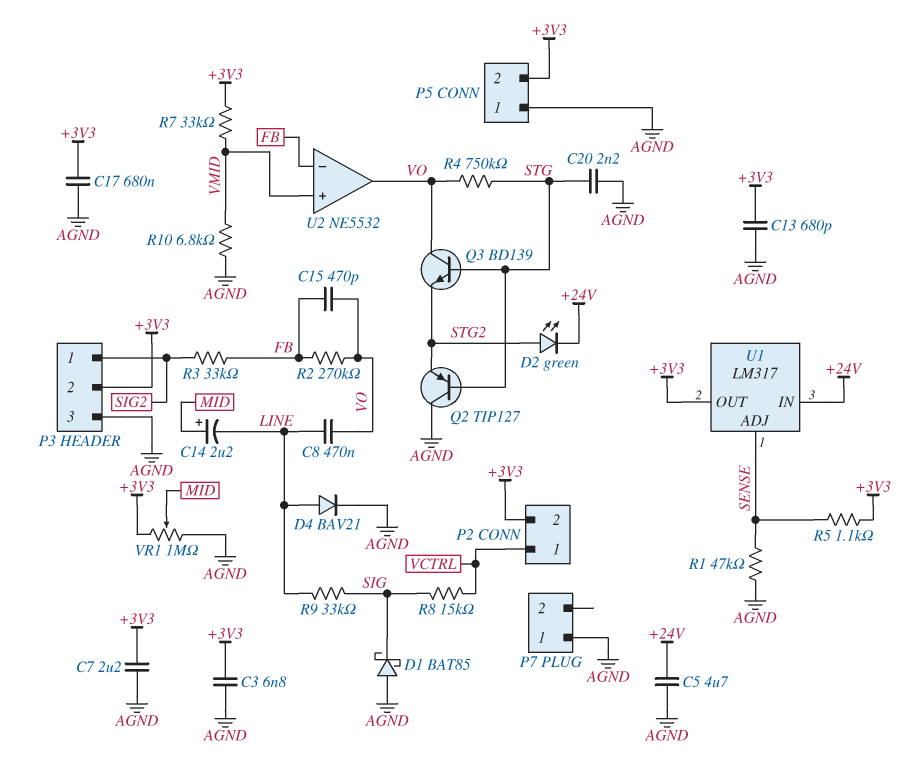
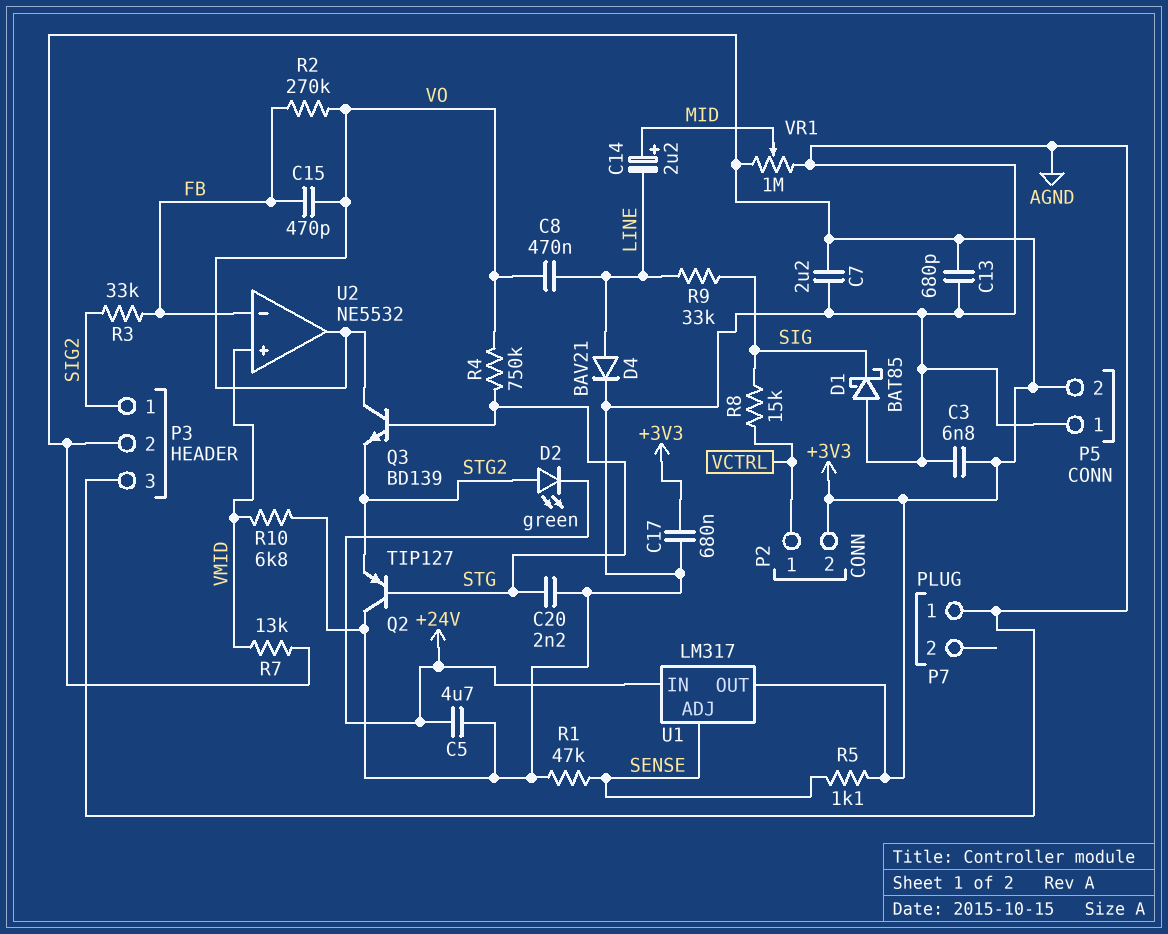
R7: 33k (+3V3, VMID) -> 13k (+3V3, VMID)

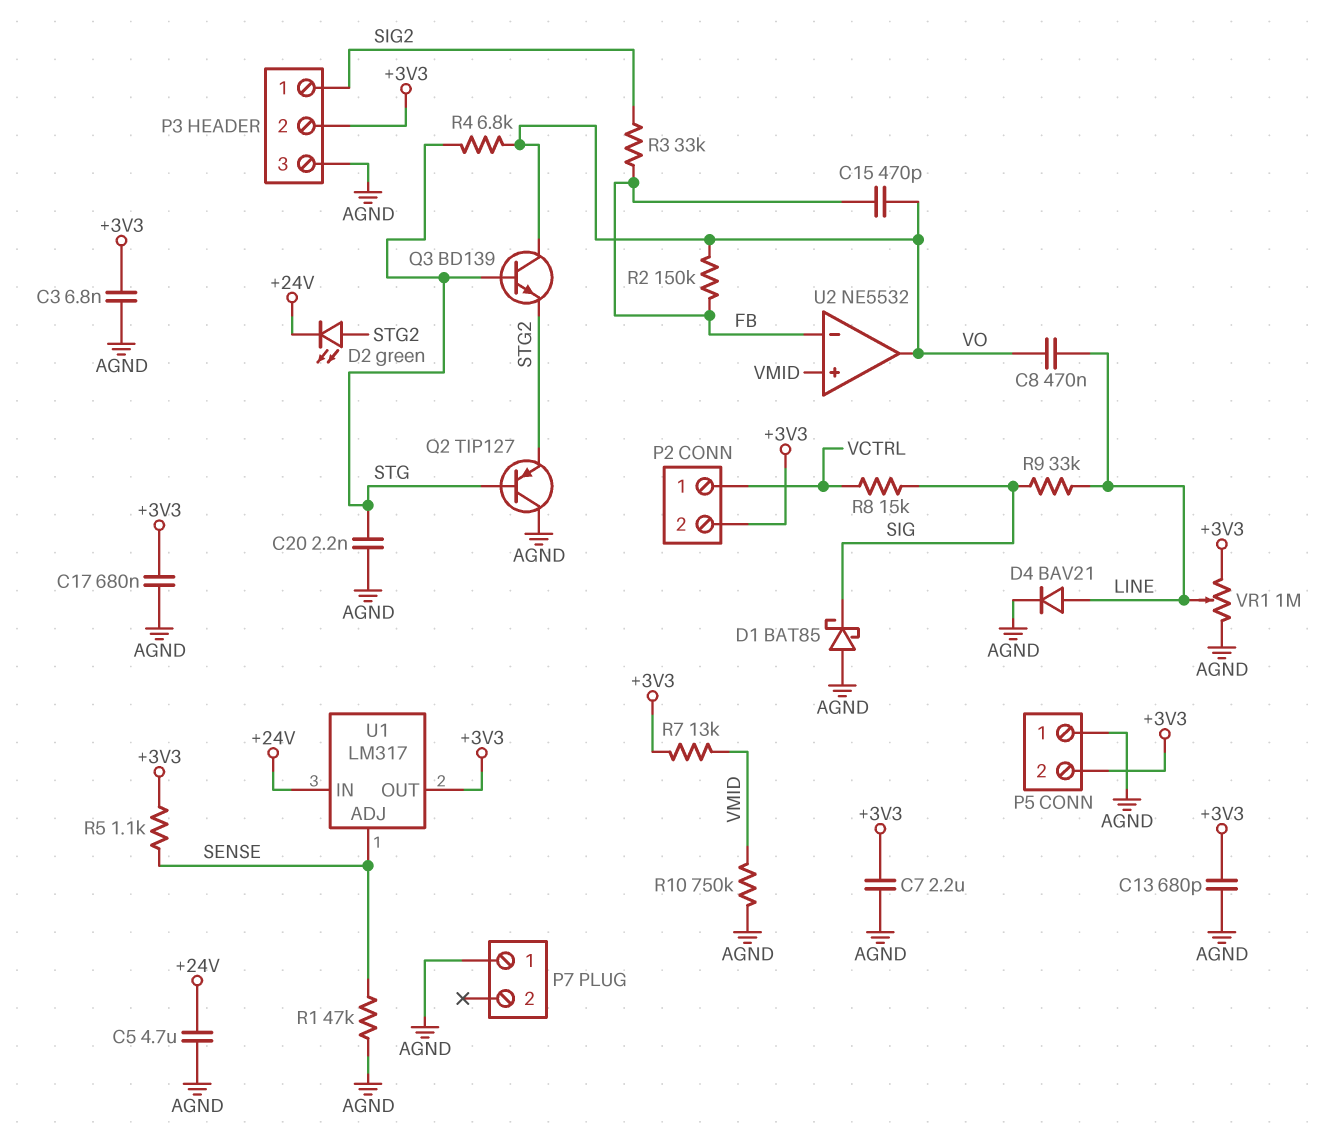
C14: 2.2uF (plus MID, minus LINE) -> none
R2: 270k (FB, VO) -> 150k (FB, VO)
R4: 750k (STG, VO) -> 6.8k (STG, VO)
R10: 6.8k (AGND, VMID) -> 750k (AGND, VMID)
VR1: 1M (+3V3, AGND, wiper MID) -> 1M (+3V3, AGND, wiper LINE)

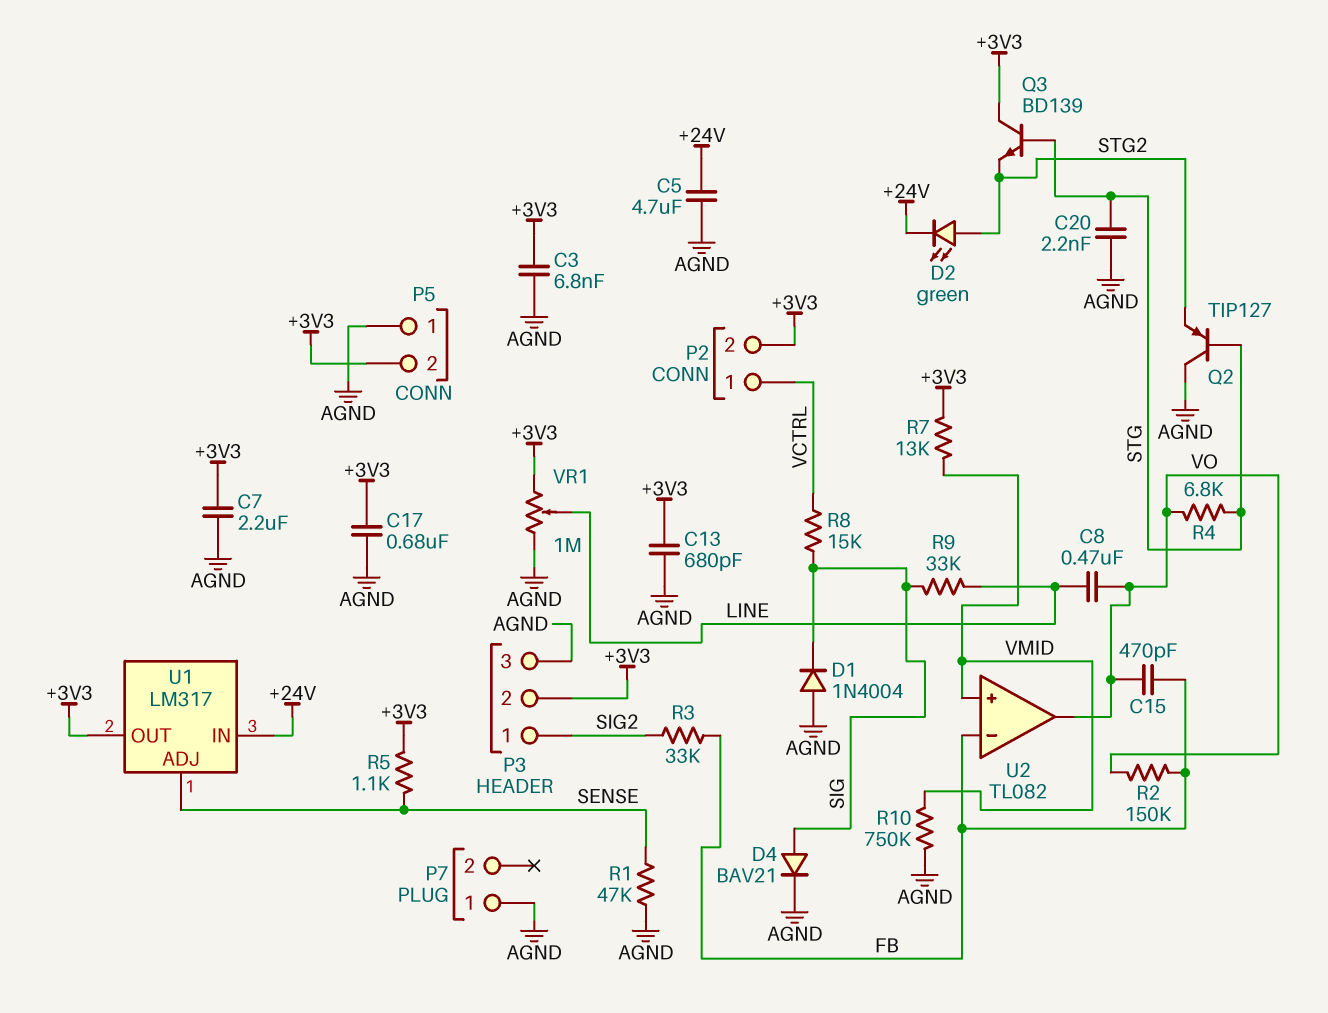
D1: schottky BAT85 (A AGND, K SIG) -> diode 1N4004 (A AGND, K SIG)
D4: diode BAV21 (A LINE, K AGND) -> diode BAV21 (A SIG, K AGND)
Q3: NPN BD139 (B STG, C VO, E STG2) -> NPN BD139 (B STG, C +3V3, E STG2)
U2: NE5532 -> TL082

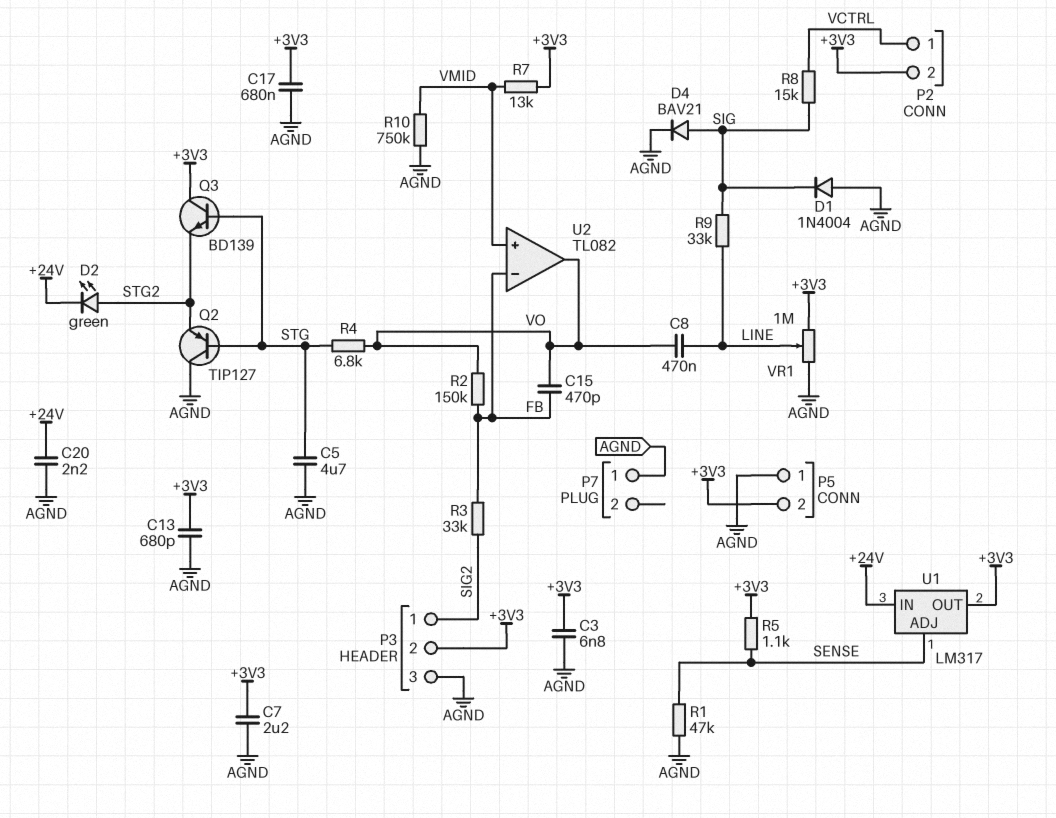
C5: 4.7uF (+24V, AGND) -> 4.7uF (AGND, STG)
C20: 2.2nF (AGND, STG) -> 2.2nF (+24V, AGND)

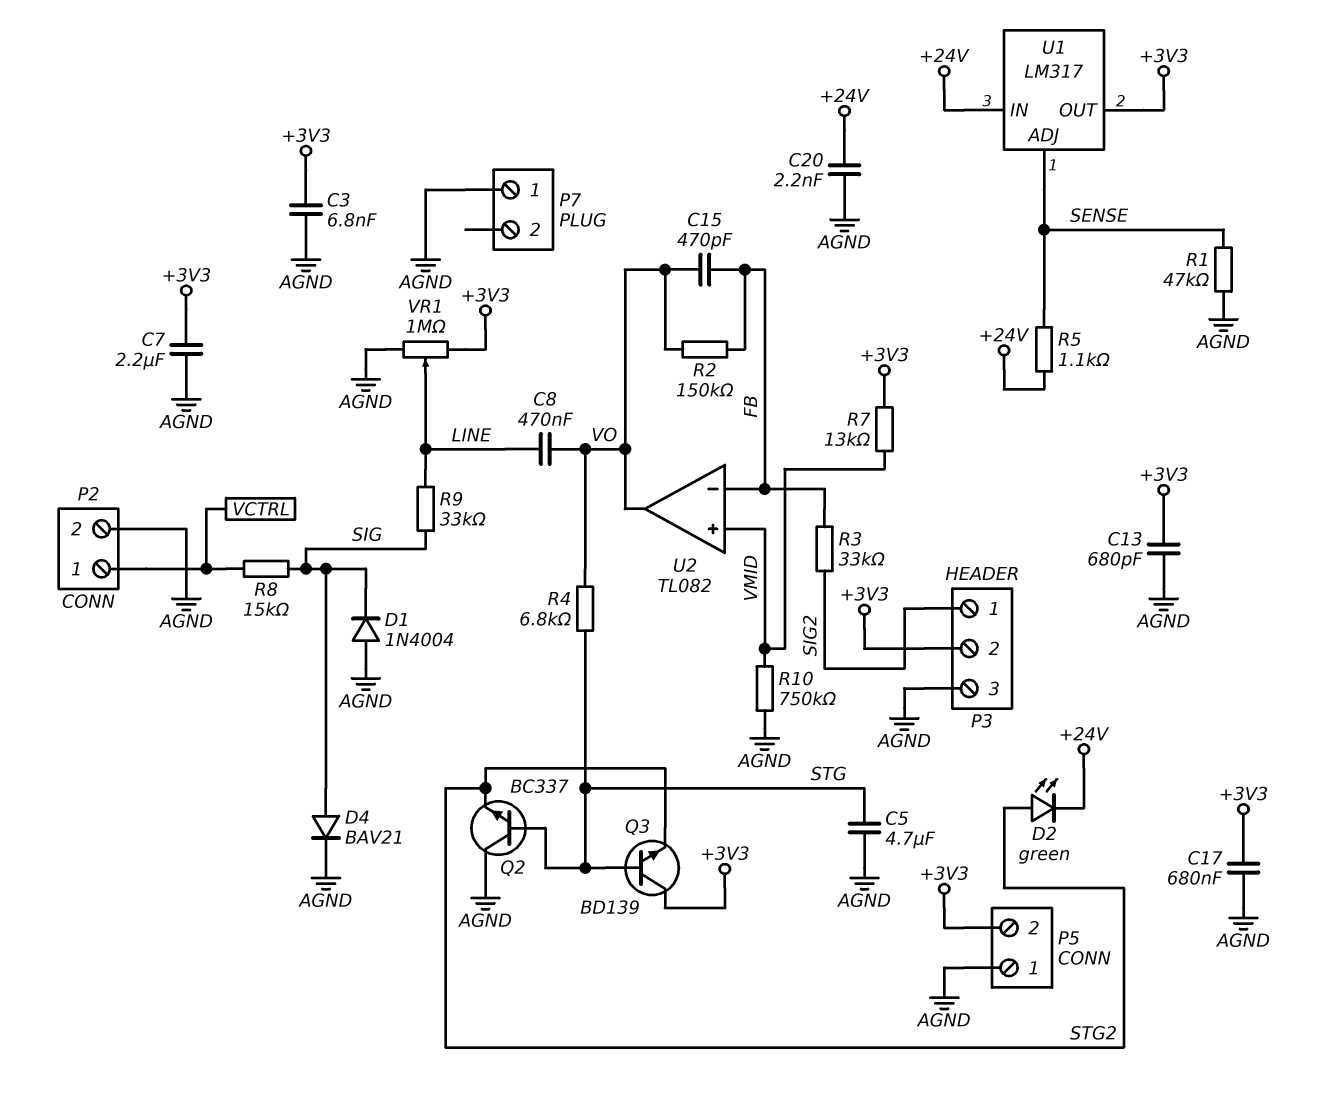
P2 pin 2: +3V3 -> AGND
Q2: PNP TIP127 (B STG, C AGND, E STG2) -> NPN BC337 (B STG, C AGND, E STG2)
R5: 1.1k (+3V3, SENSE) -> 1.1k (+24V, SENSE)

